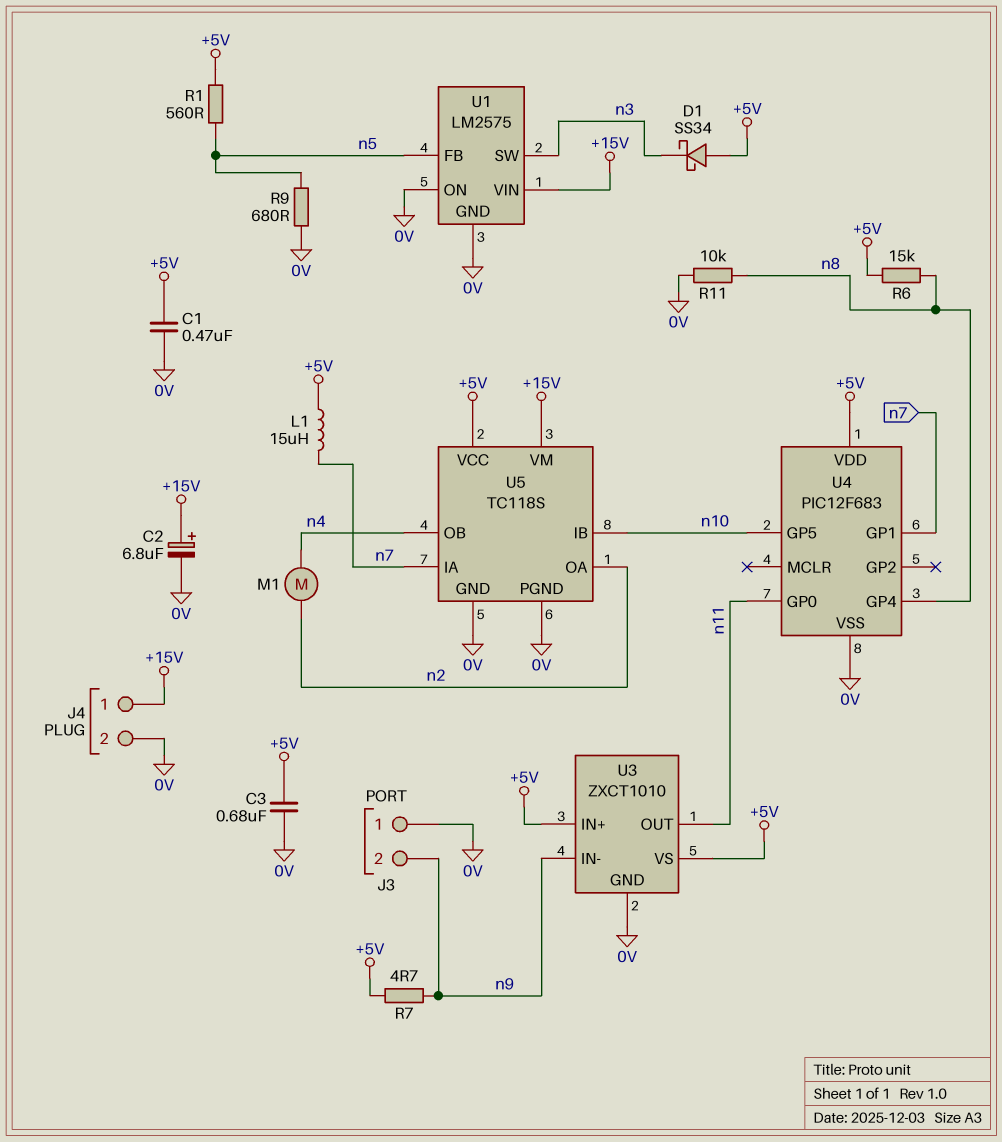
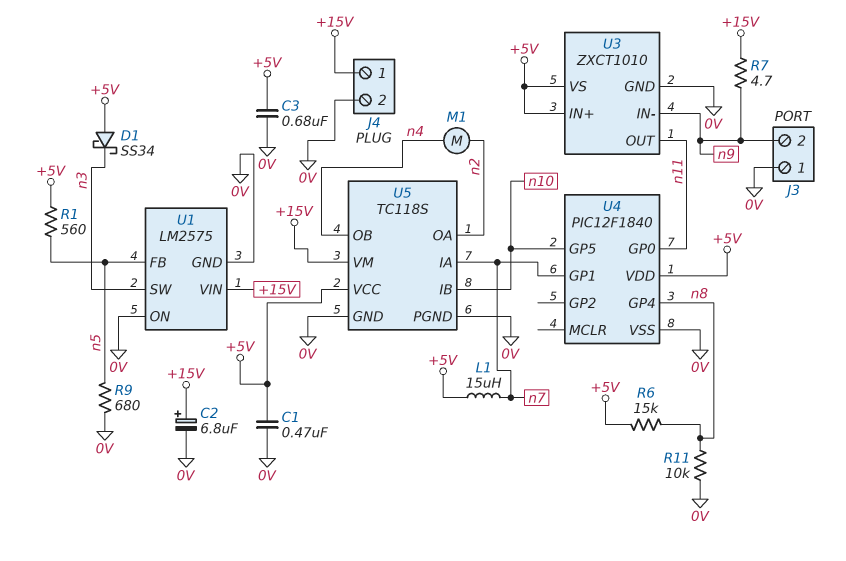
R7: 4.7 (+5V, n9) -> 4.7 (+15V, n9)
U4: PIC12F683 -> PIC12F1840

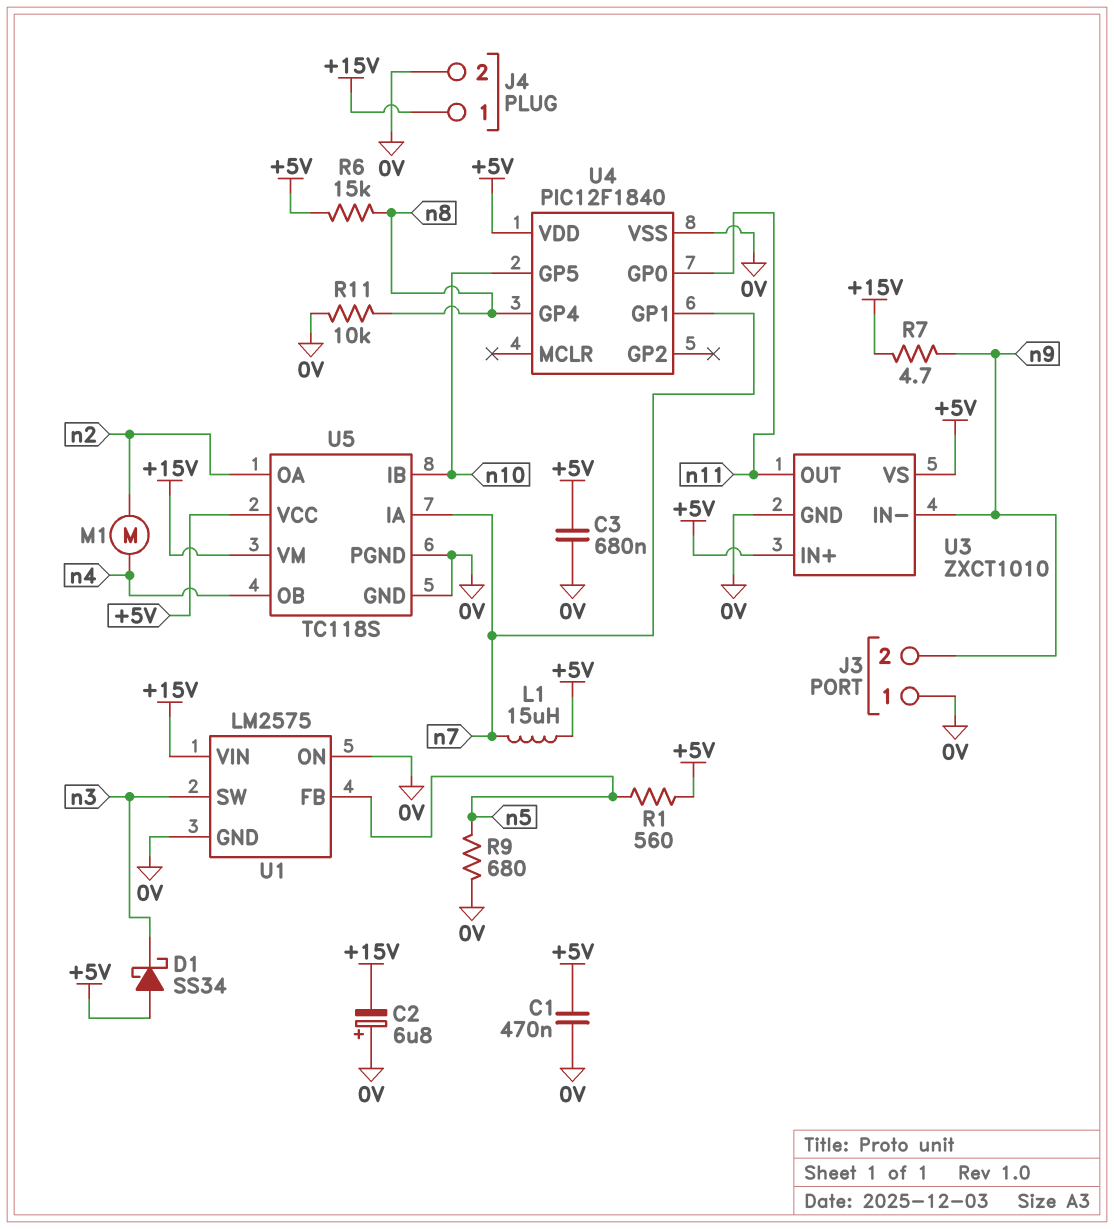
C2: 6.8uF (plus +15V, minus 0V) -> 6.8uF (plus 0V, minus +15V)

